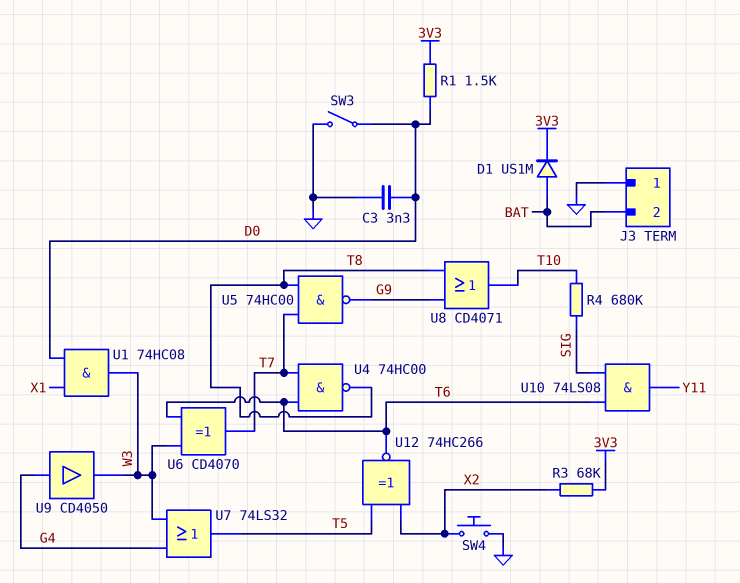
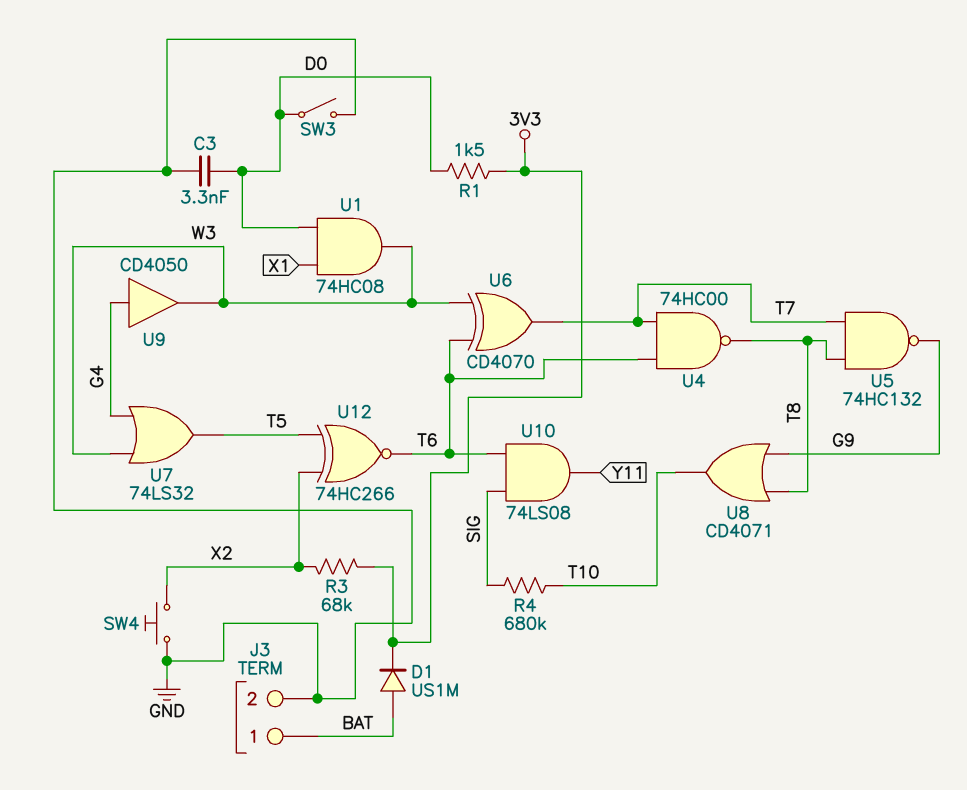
J3 pin 1: GND -> BAT
J3 pin 2: BAT -> GND
U5: NAND 74HC00 (in T7, in T8, out G9) -> NAND 74HC132 (in T7, in T8, out G9)

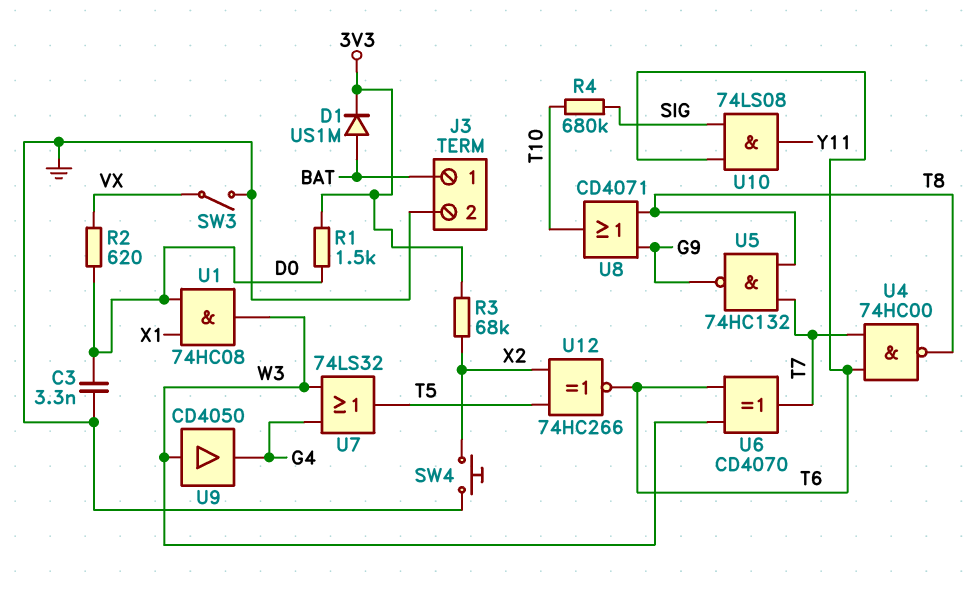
R2: none -> 620 (D0, VX)
SW3: switch (D0, GND) -> switch (GND, VX)
U9: buffer CD4050 (in G4, out W3) -> buffer CD4050 (in W3, out G4)

